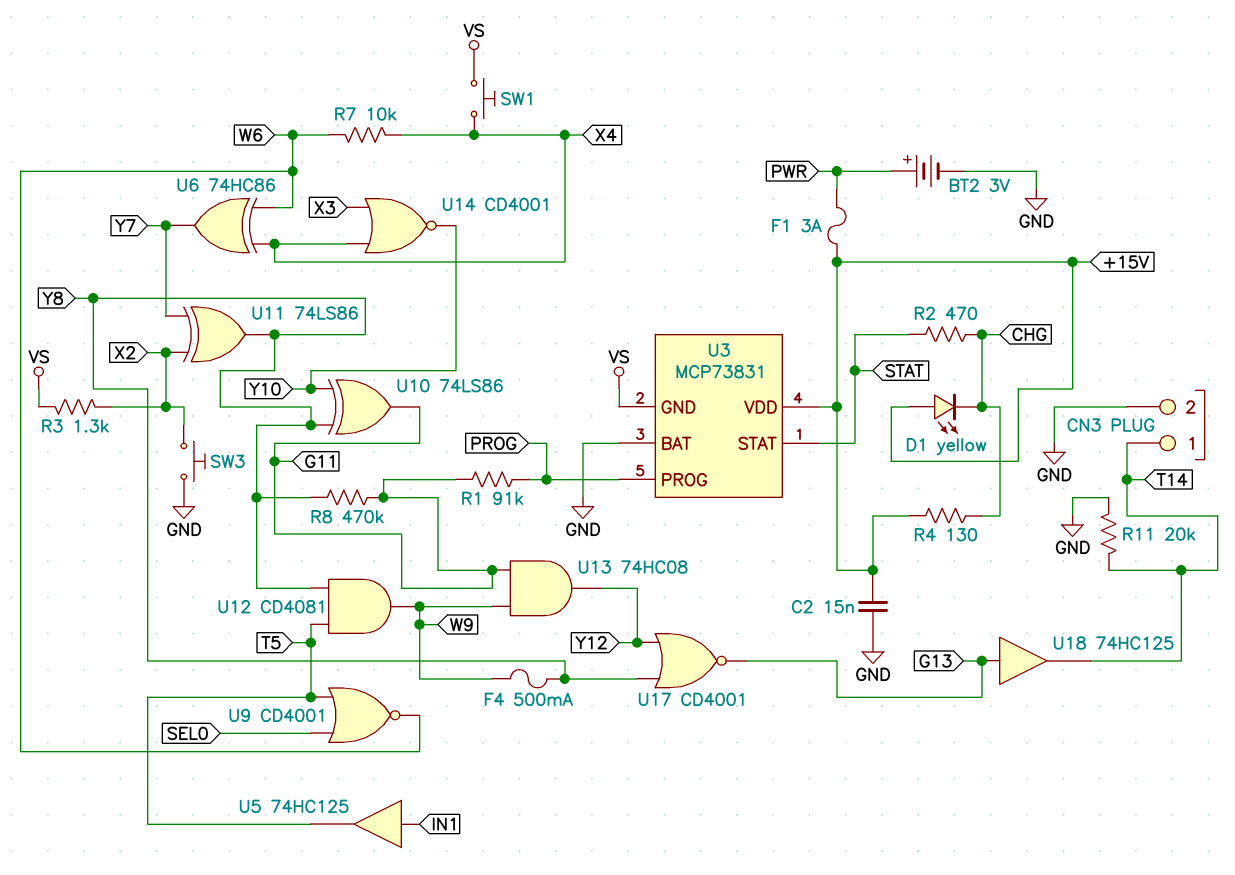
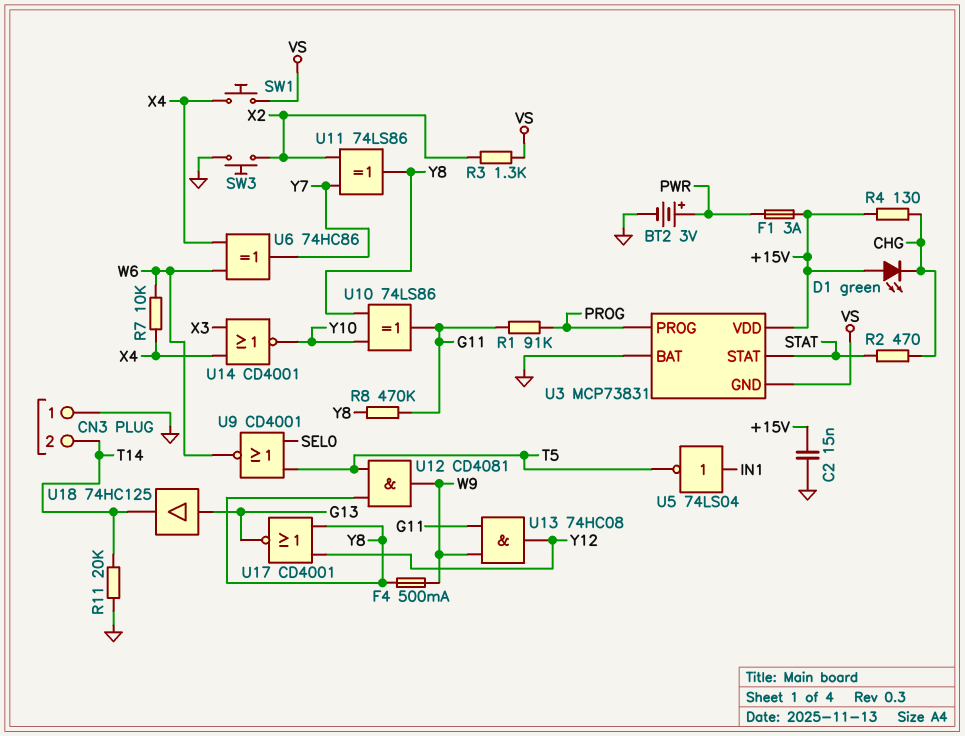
CN3 pin 1: T14 -> GND
CN3 pin 2: GND -> T14
D1: LED yellow (A +15V, K CHG) -> LED green (A +15V, K CHG)
U5: buffer 74HC125 (in IN1, out T5) -> NOT 74LS04 (in IN1, out T5)

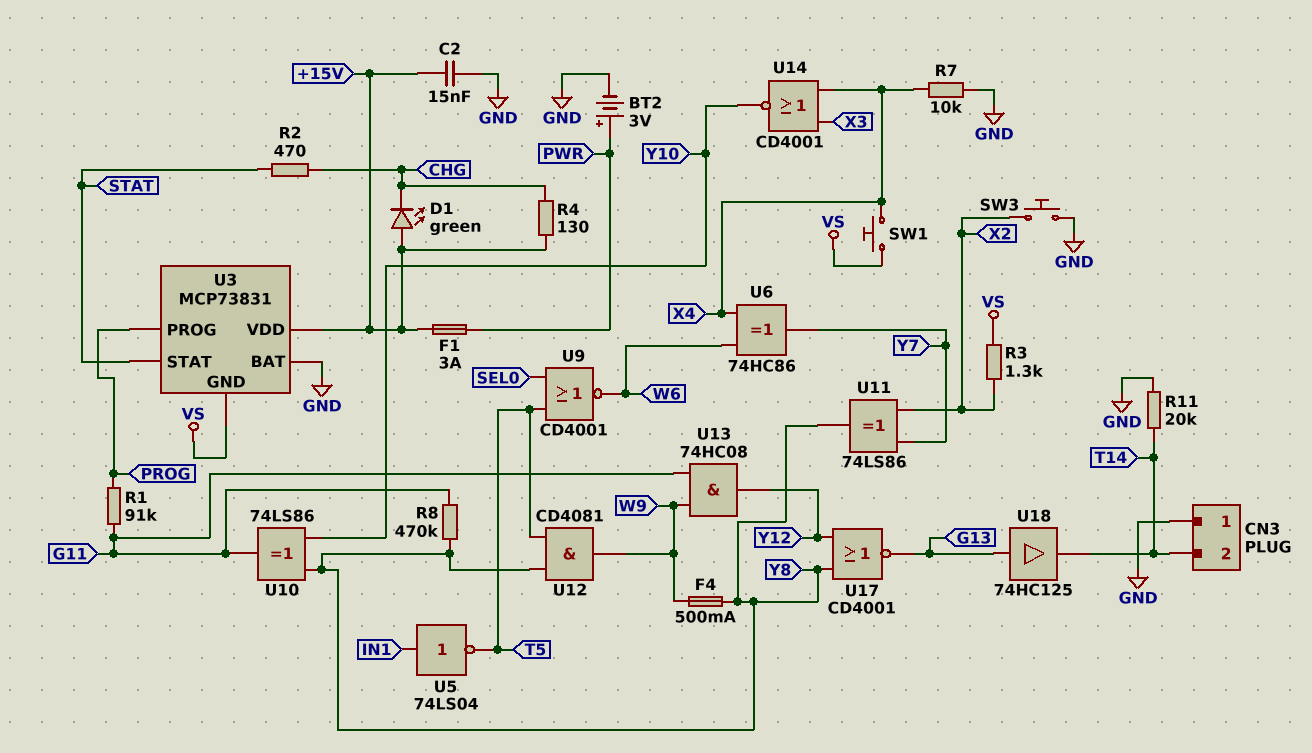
R7: 10k (W6, X4) -> 10k (GND, X4)

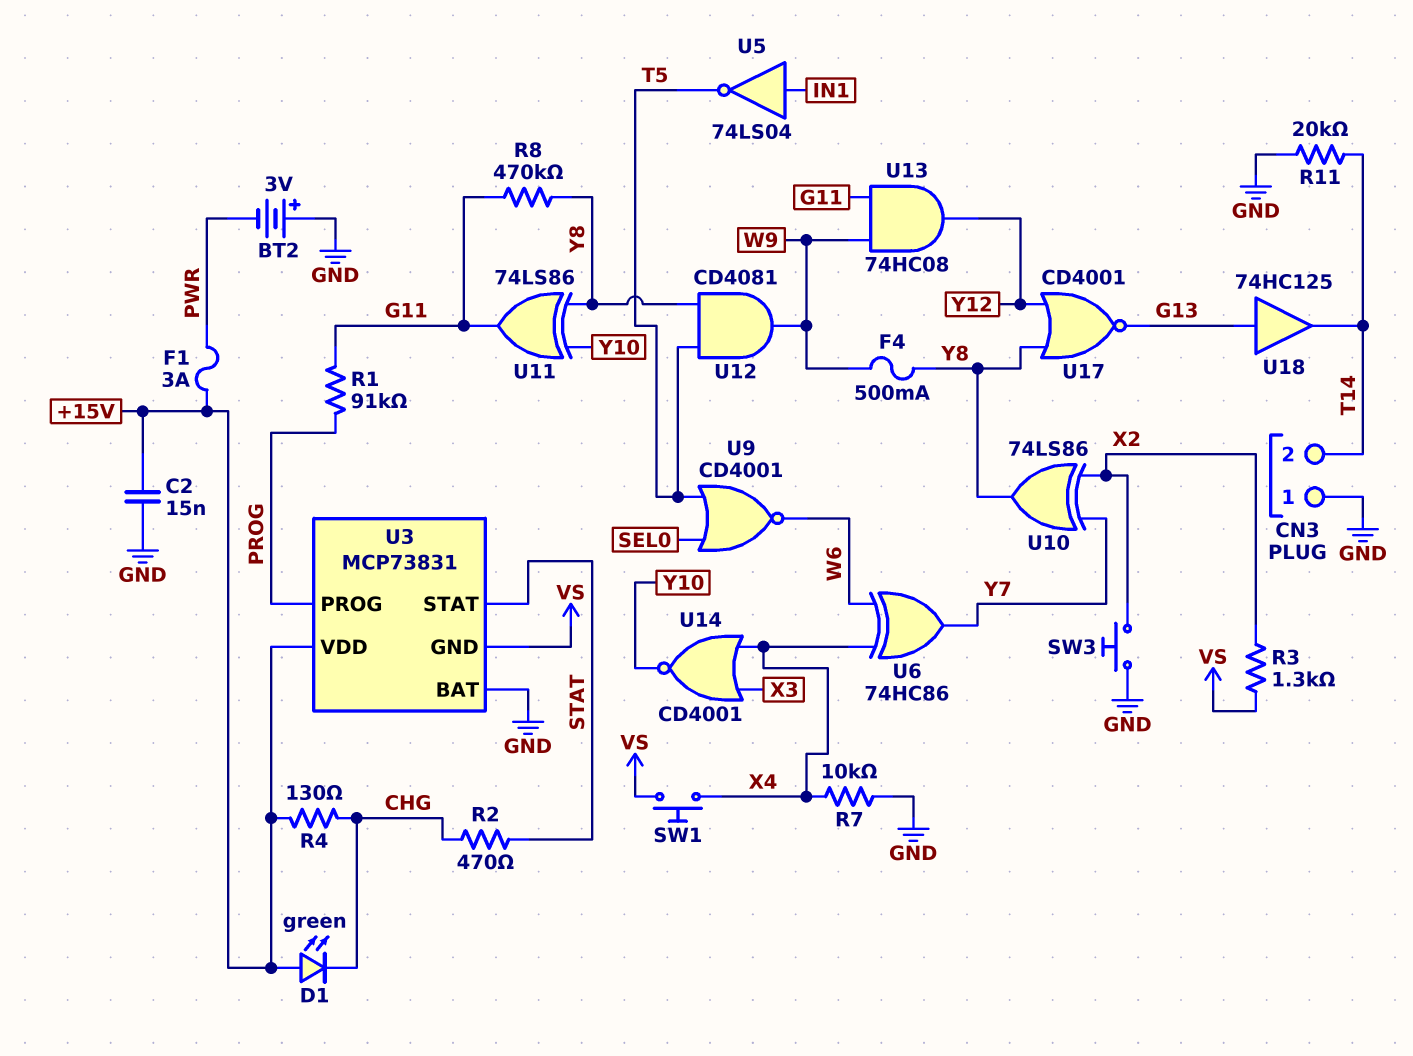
BT2: 3V (plus PWR, minus GND) -> 3V (plus GND, minus PWR)
U10: XOR 74LS86 (in Y8, in Y10, out G11) -> XOR 74LS86 (in X2, in Y7, out Y8)
U11: XOR 74LS86 (in X2, in Y7, out Y8) -> XOR 74LS86 (in Y8, in Y10, out G11)

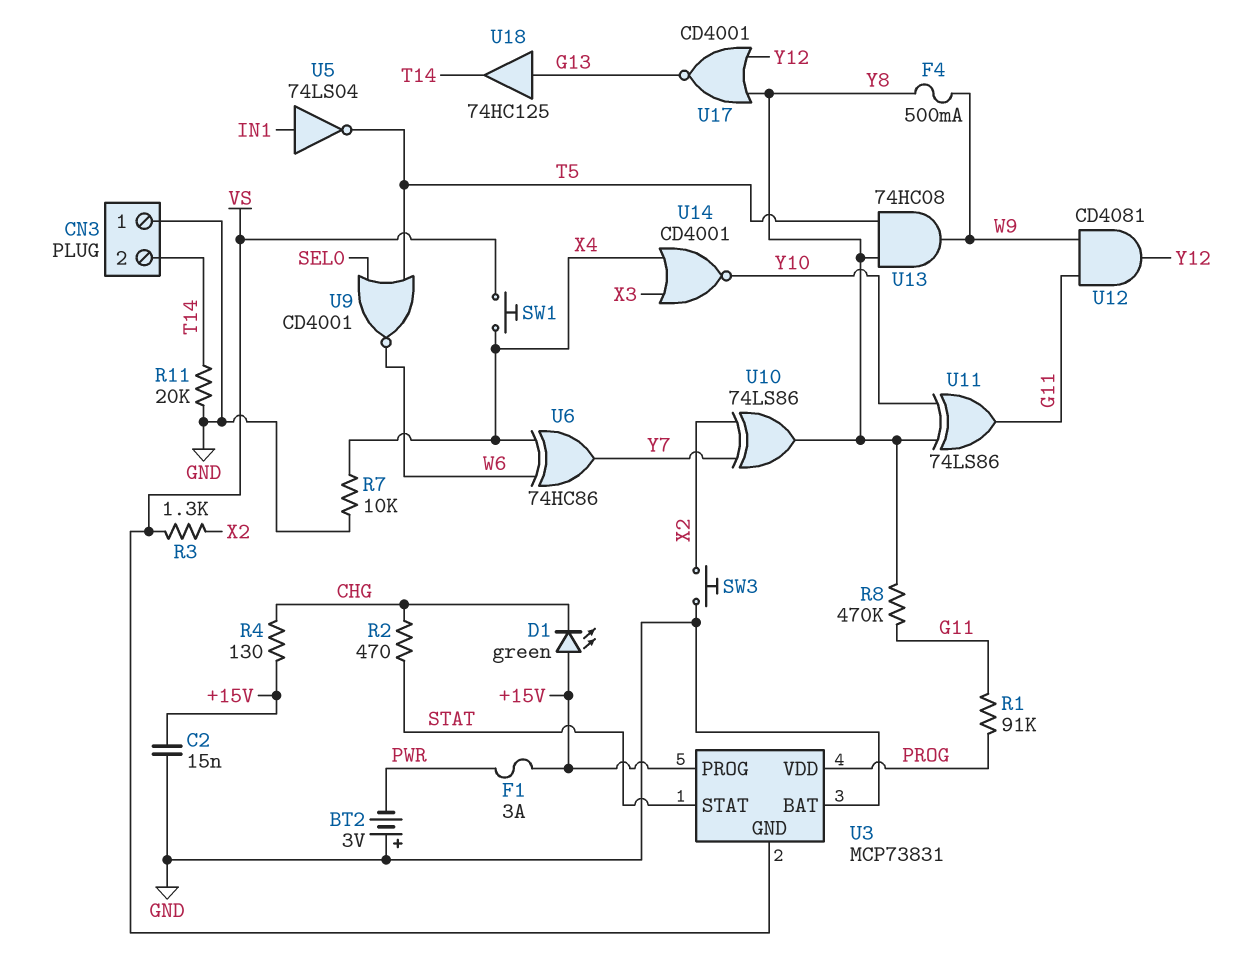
U3 pin PROG: PROG -> +15V
U3 pin VDD: +15V -> PROG
U12: AND CD4081 (in T5, in Y8, out W9) -> AND CD4081 (in G11, in W9, out Y12)
U13: AND 74HC08 (in G11, in W9, out Y12) -> AND 74HC08 (in T5, in Y8, out W9)

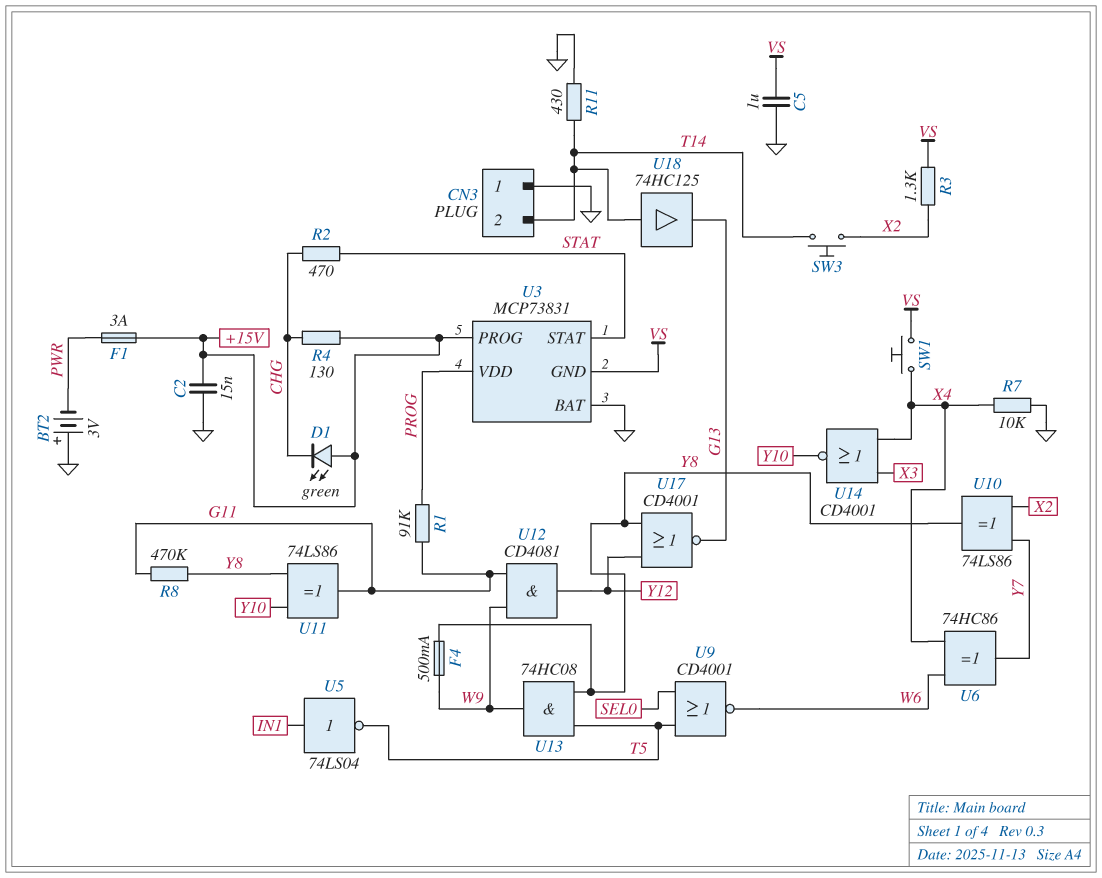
C5: none -> 1uF (GND, VS)
R11: 20k (GND, T14) -> 430 (GND, T14)
SW3: button (GND, X2) -> button (T14, X2)
U18: buffer 74HC125 (in G13, out T14) -> buffer 74HC125 (in T14, out G13)

